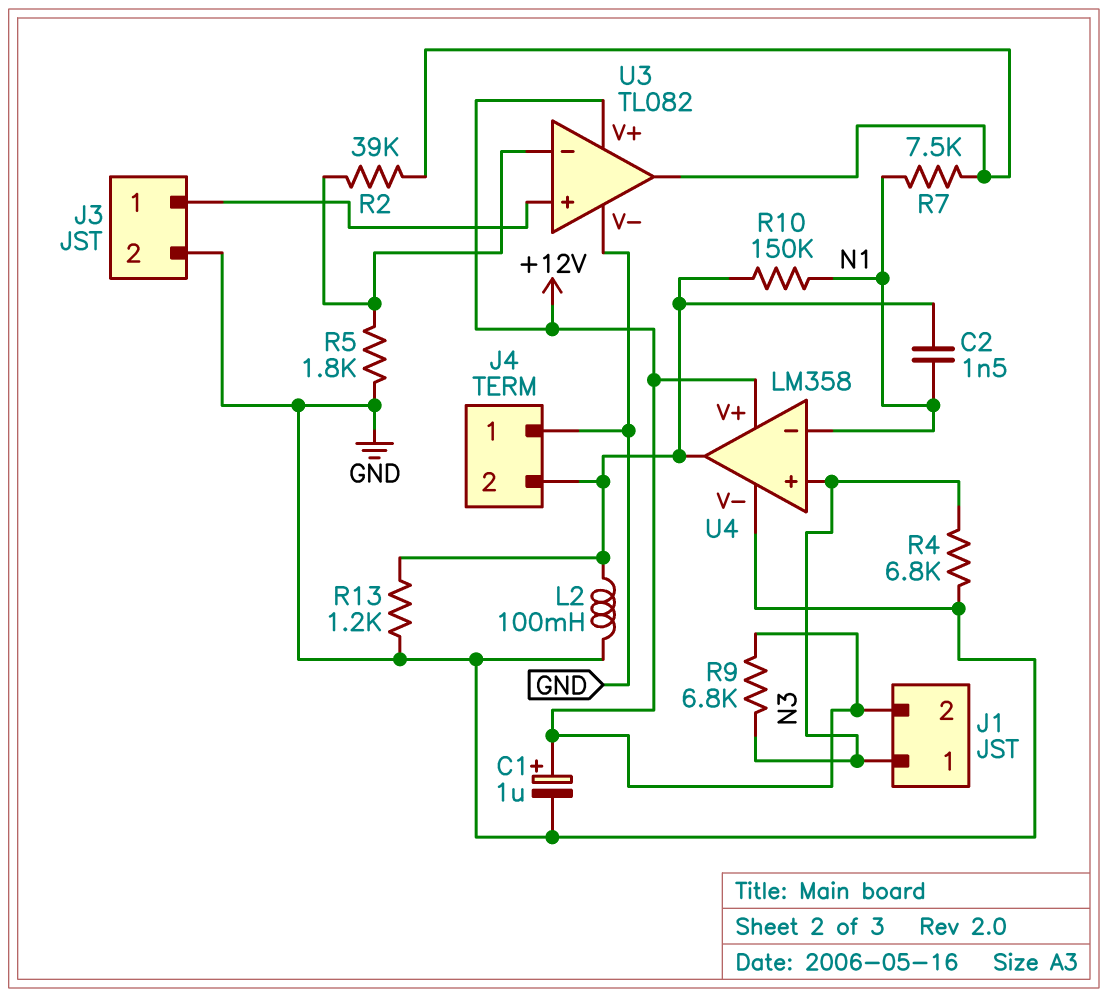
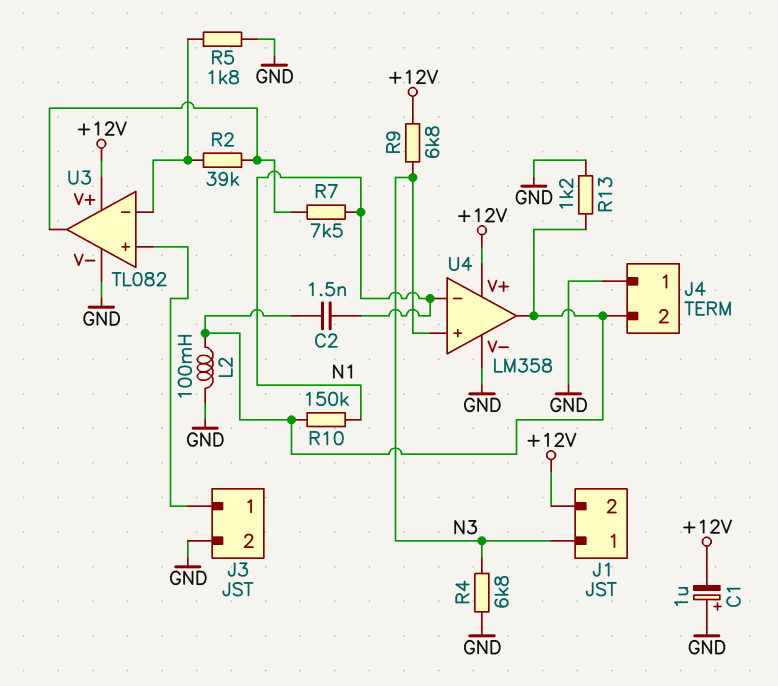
C1: 1uF (plus +12V, minus GND) -> 1uF (plus GND, minus +12V)

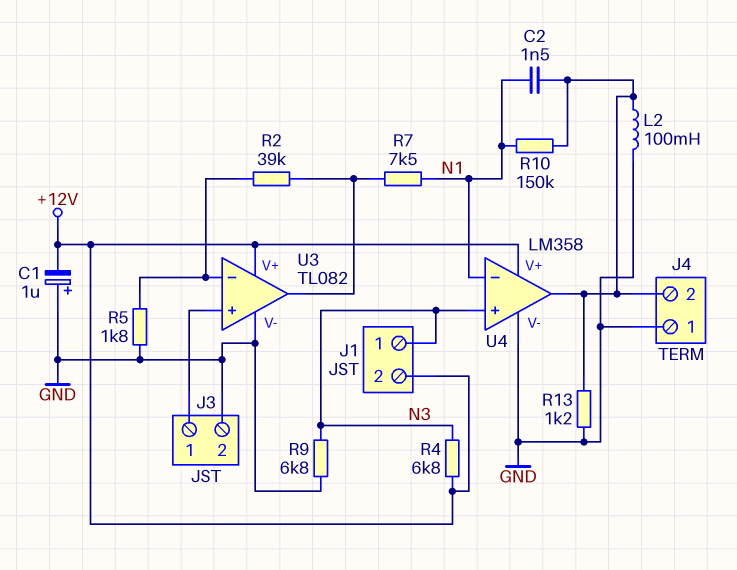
R4: 6.8k (GND, N3) -> 6.8k (+12V, N3)
R9: 6.8k (+12V, N3) -> 6.8k (GND, N3)

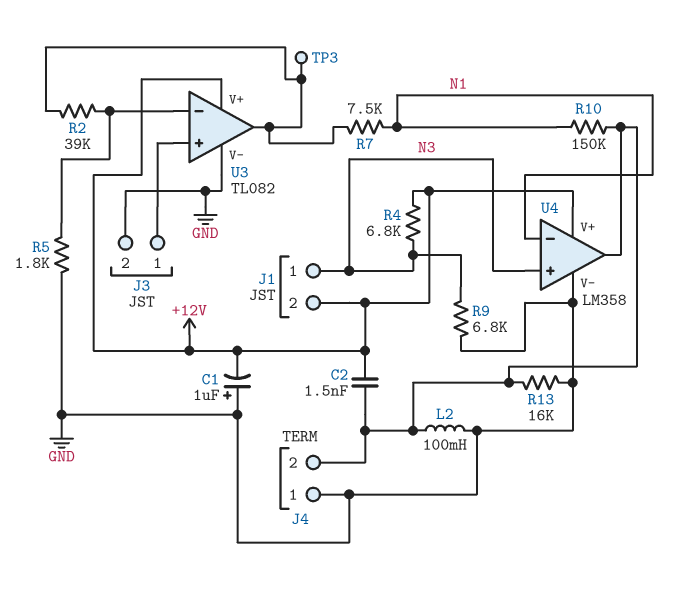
C2: 1.5nF (J4/2, N1) -> 1.5nF (+12V, J4/2)
R13: 1.2k (GND, J4/2) -> 16k (GND, J4/2)
TP3: none -> test point (U3/out)

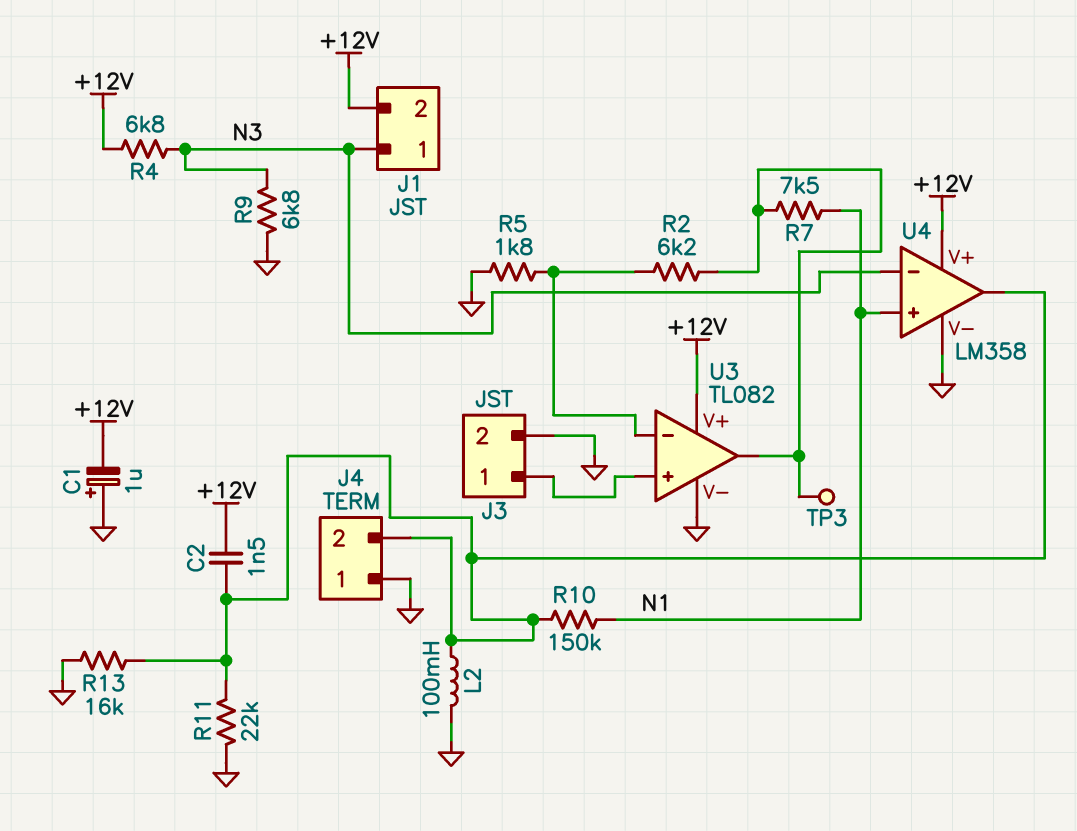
R2: 39k (U3/in-, U3/out) -> 6.2k (U3/in-, U3/out)
R11: none -> 22k (GND, J4/2)
U4 pin in+: N3 -> N1
U4 pin in-: N1 -> N3

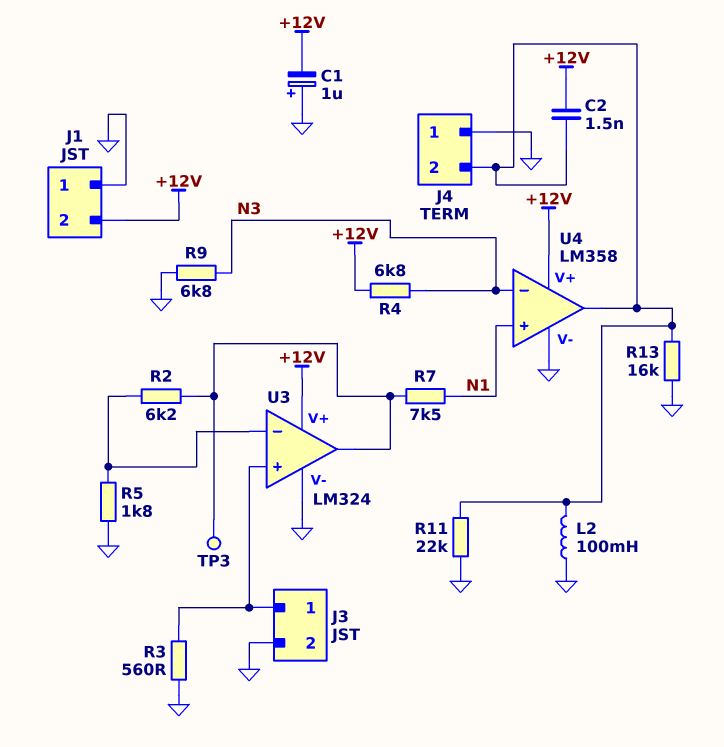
J1 pin 1: N3 -> GND
R3: none -> 560 (GND, J3/1)
R10: 150k (J4/2, N1) -> none
U3: TL082 -> LM324

